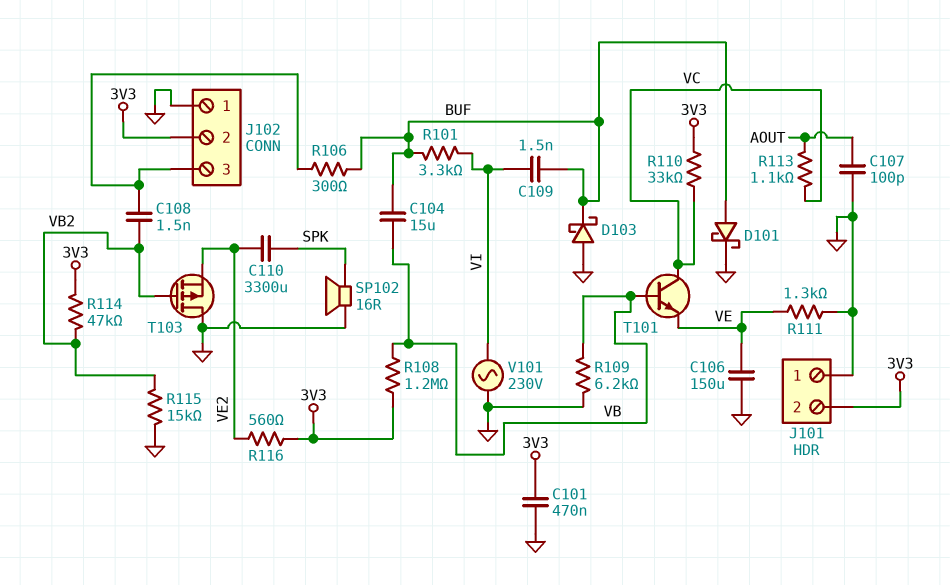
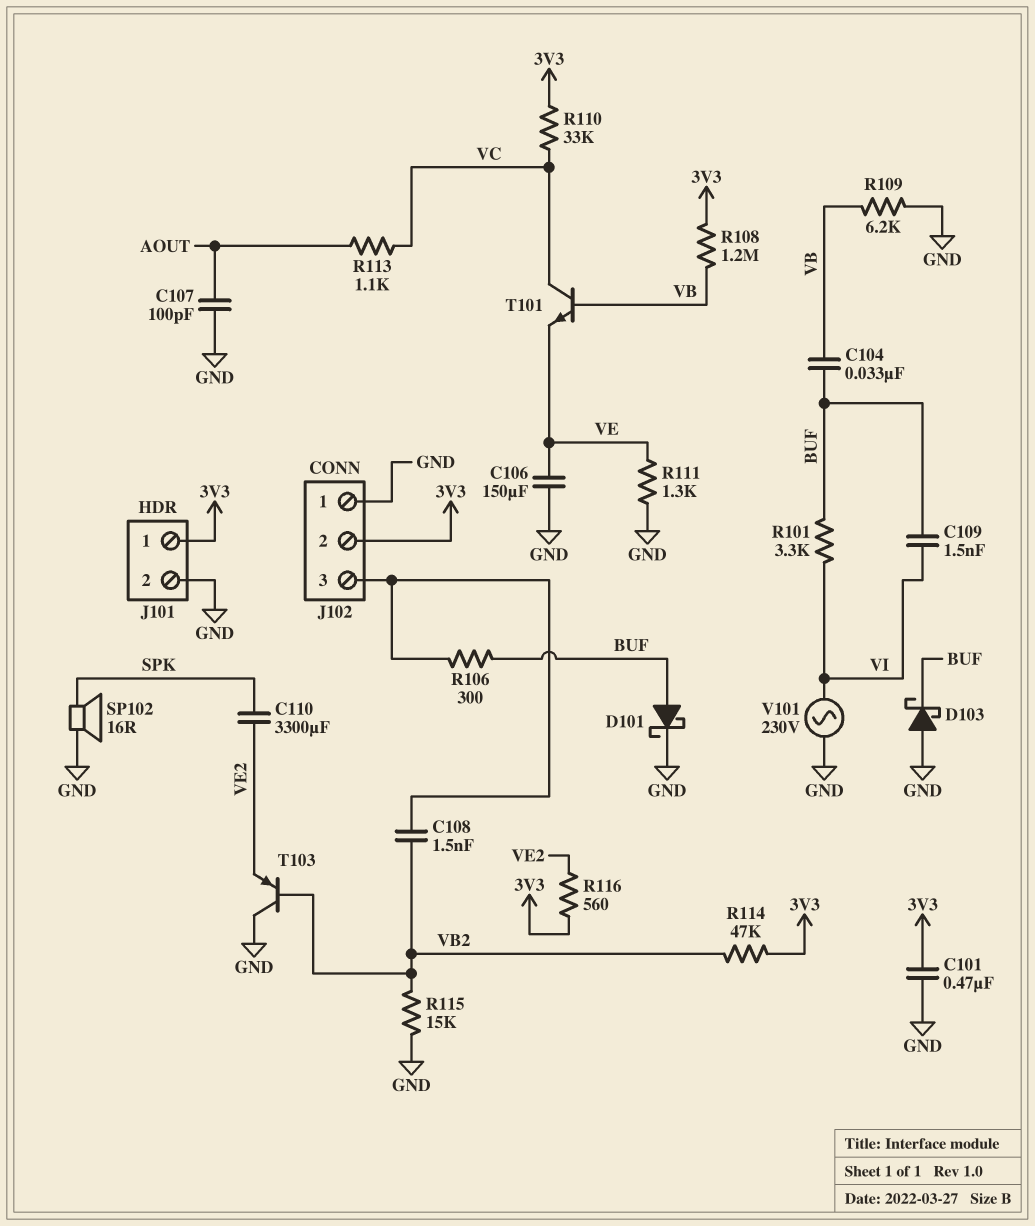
C104: 15uF (BUF, VB) -> 33nF (BUF, VB)
J101 pin 1: GND -> 3V3
J101 pin 2: 3V3 -> GND
T103: PMOS (G VB2, D GND, S VE2) -> PNP (B VB2, C GND, E VE2)

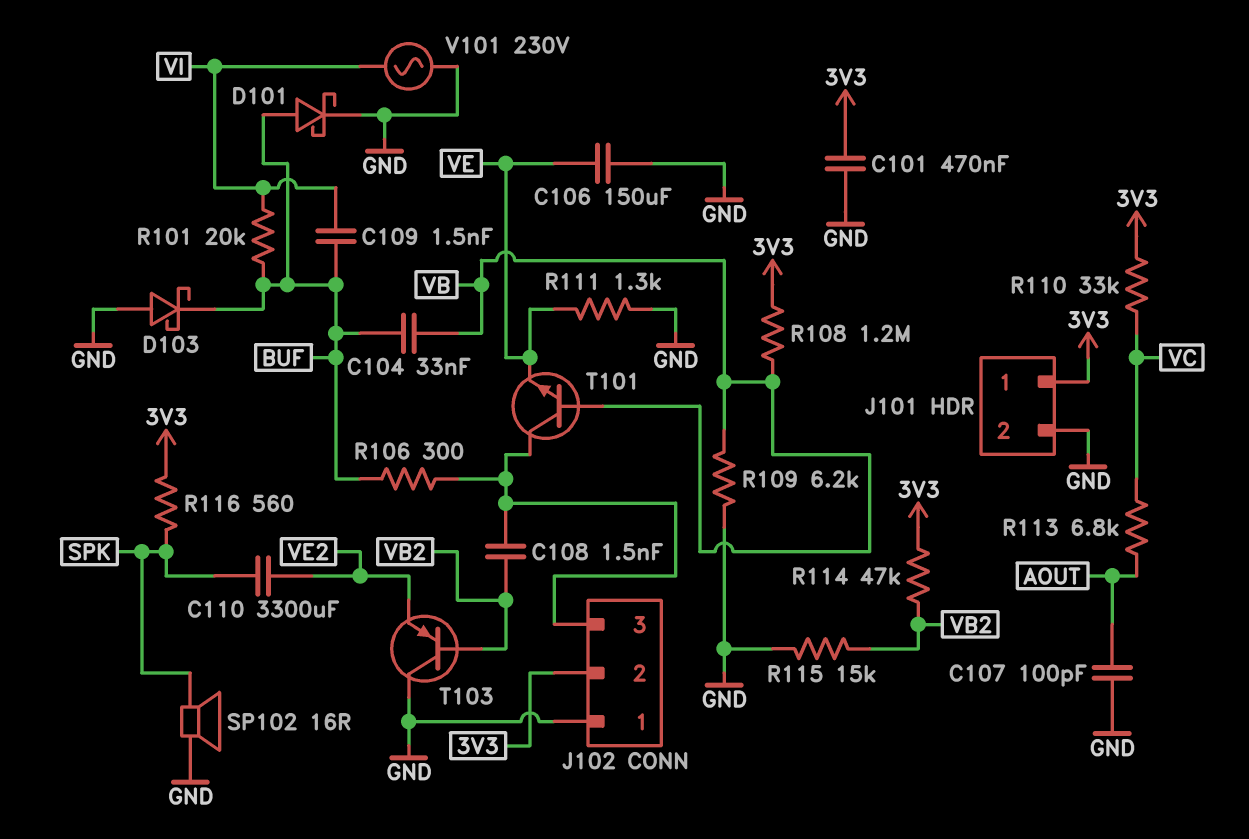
R101: 3.3k (BUF, VI) -> 20k (BUF, VI)
R113: 1.1k (AOUT, VC) -> 6.8k (AOUT, VC)
R116: 560 (3V3, VE2) -> 560 (3V3, SPK)
T101: NPN (B VB, C VC, E VE) -> NPN (B VB, C J102/3, E VE)

